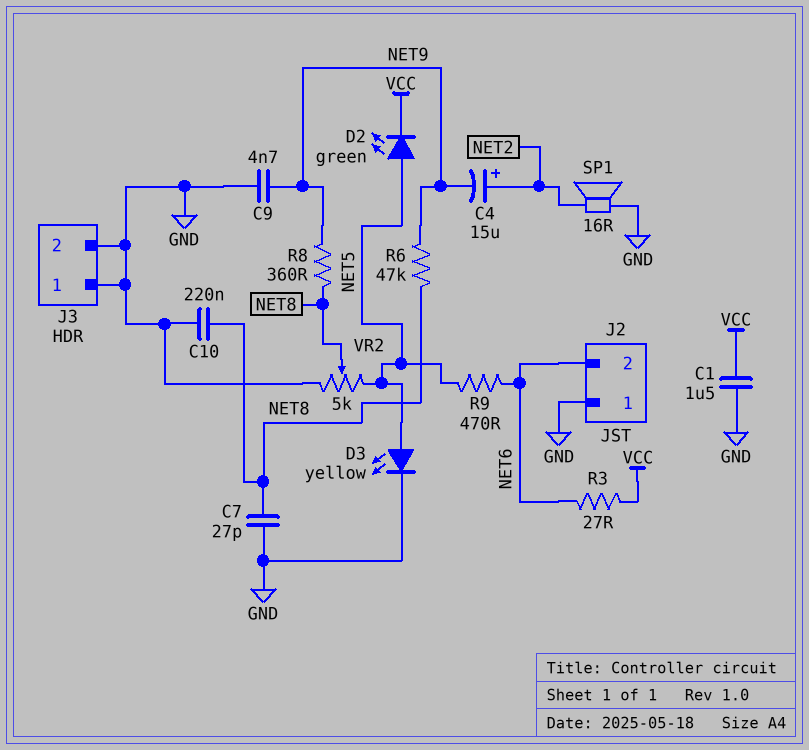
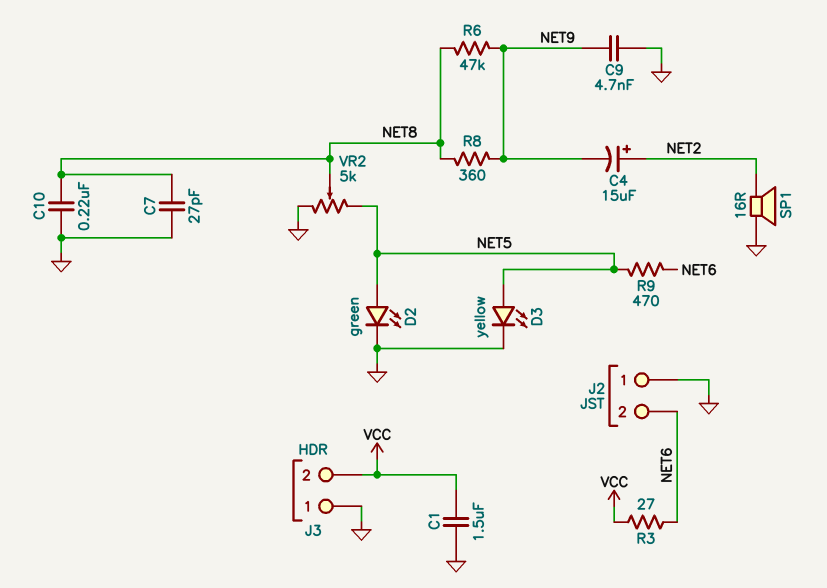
D2: LED green (A NET5, K VCC) -> LED green (A NET5, K GND)
J3 pin 2: GND -> VCC

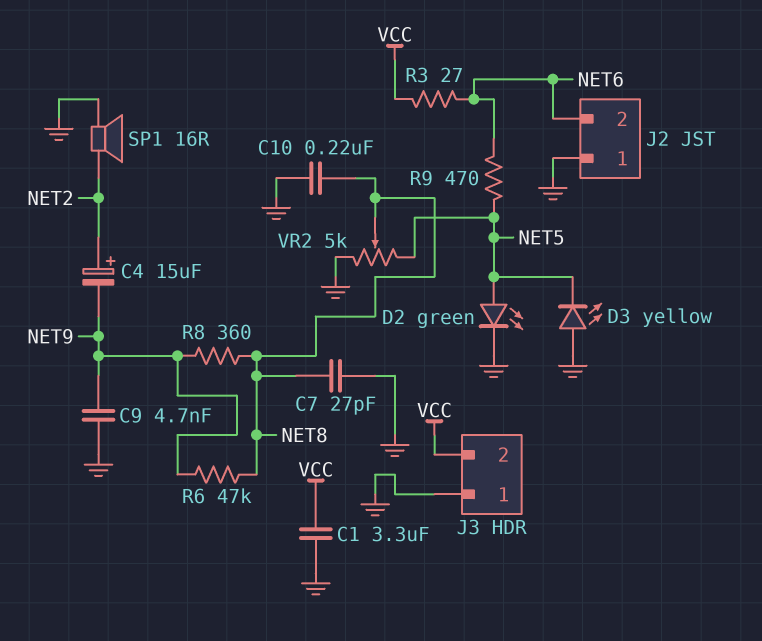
C1: 1.5uF (GND, VCC) -> 3.3uF (GND, VCC)
D3: LED yellow (A NET5, K GND) -> LED yellow (A GND, K NET5)

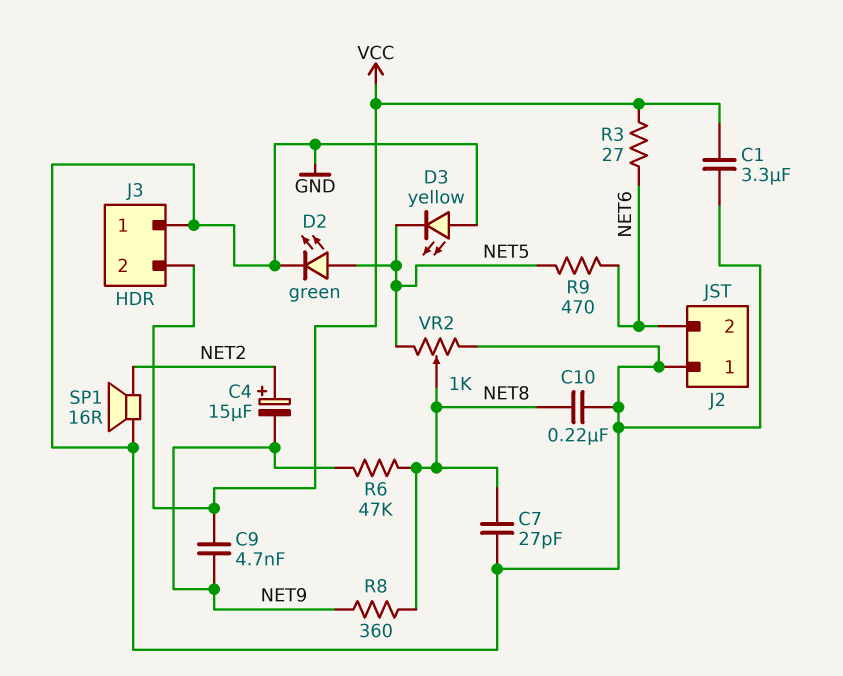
C9: 4.7nF (GND, NET9) -> 4.7nF (NET9, VCC)
VR2: 5k (GND, NET5, wiper NET8) -> 1k (GND, NET5, wiper NET8)

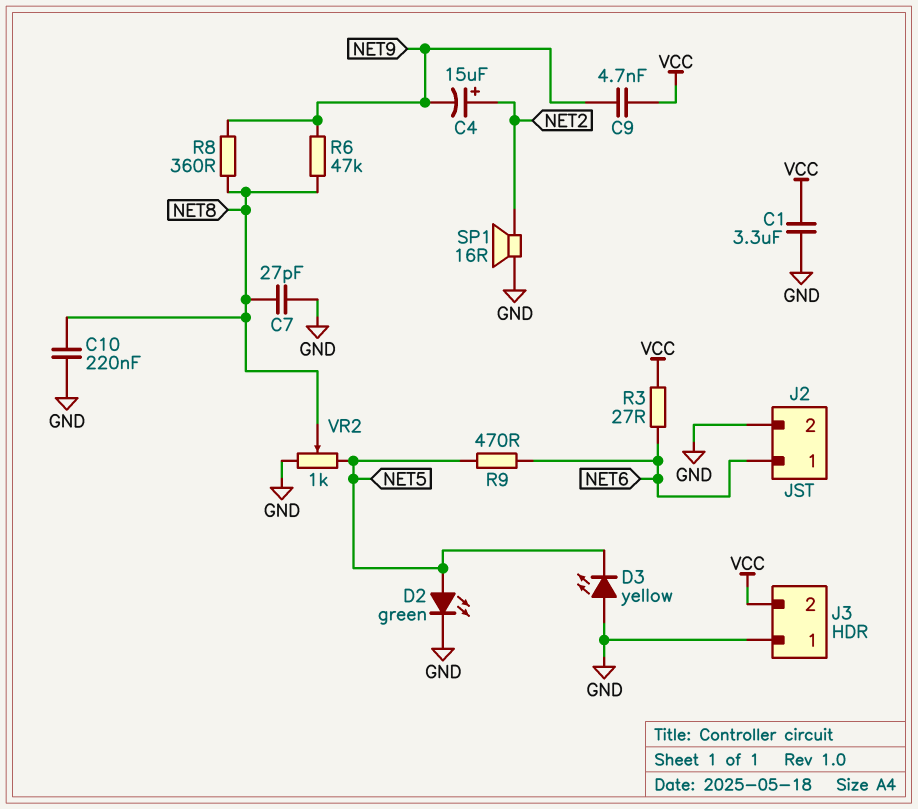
J2 pin 1: GND -> NET6
J2 pin 2: NET6 -> GND

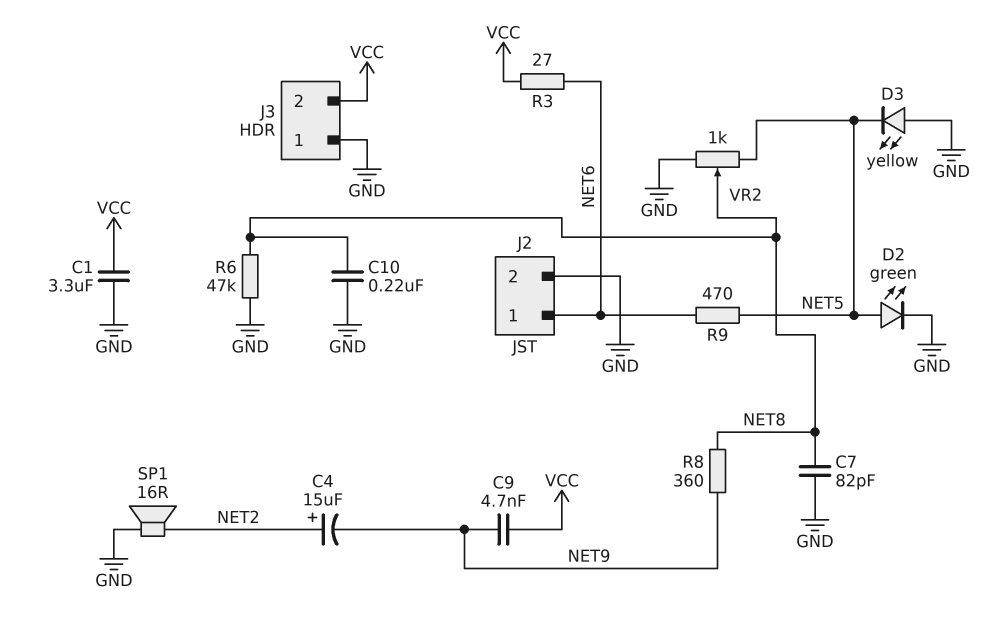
C7: 27pF (GND, NET8) -> 82pF (GND, NET8)
R6: 47k (NET8, NET9) -> 47k (GND, NET8)

